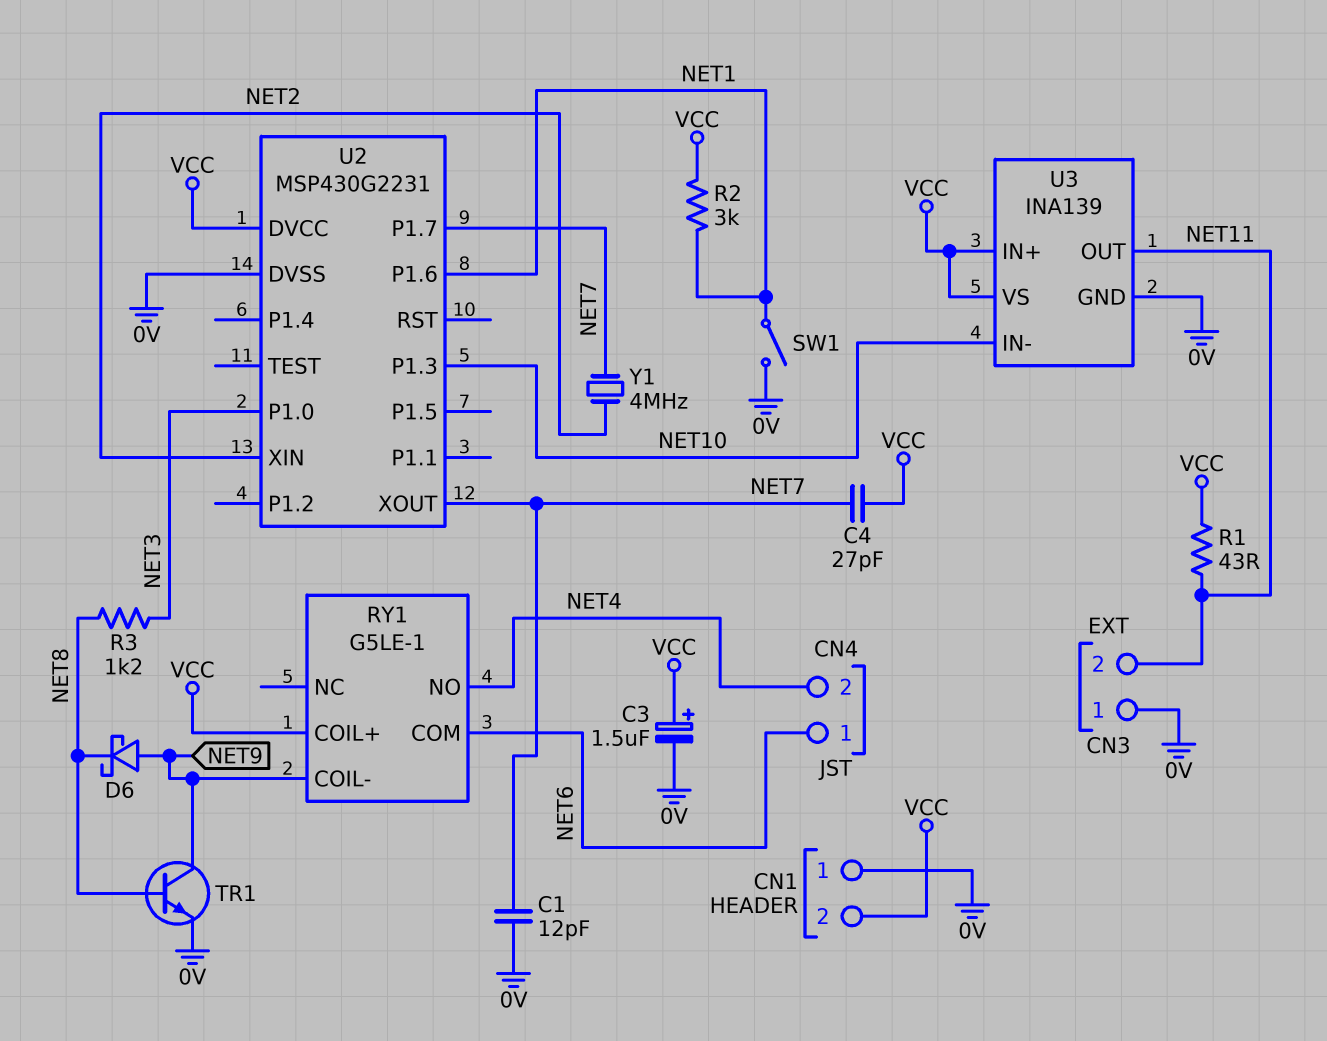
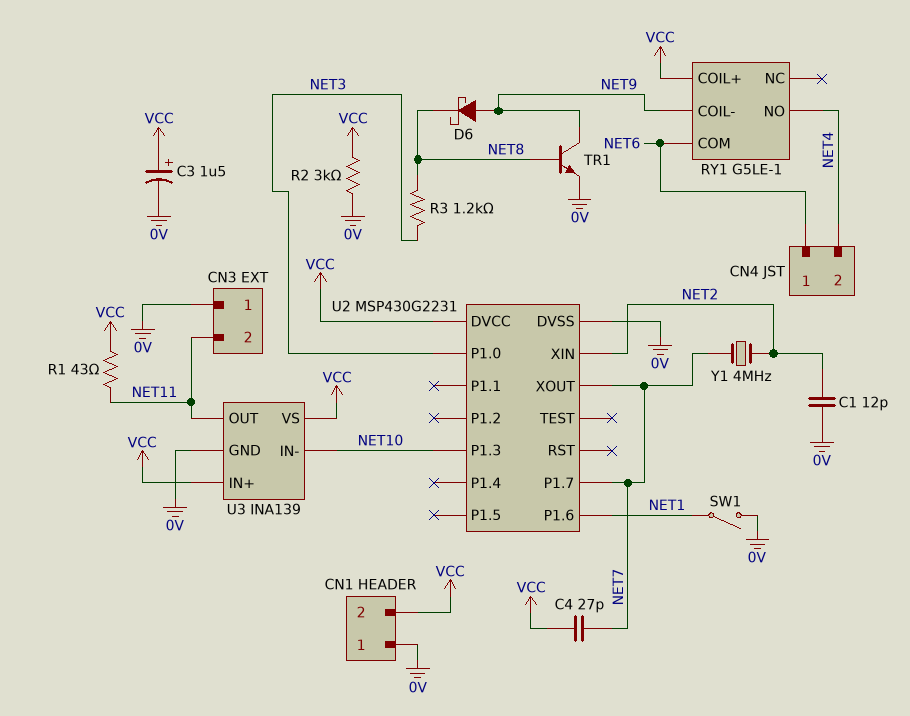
C1: 12pF (0V, NET7) -> 12pF (0V, NET2)
R2: 3k (NET1, VCC) -> 3k (0V, VCC)

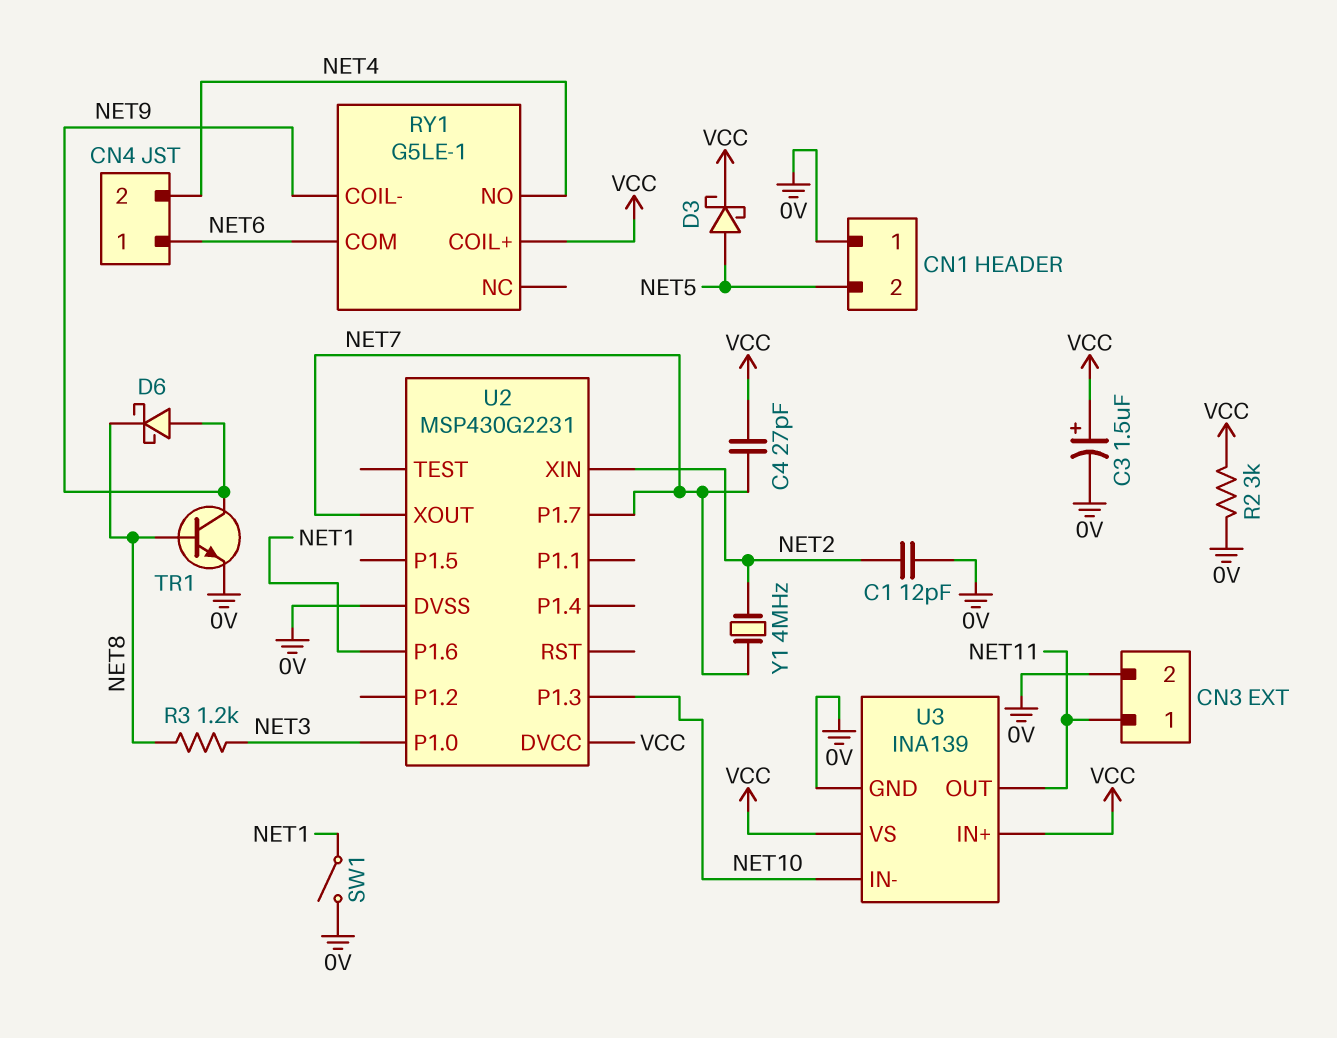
CN1 pin 2: VCC -> NET5
CN3 pin 1: 0V -> NET11
CN3 pin 2: NET11 -> 0V
D3: none -> schottky (A NET5, K VCC)
R1: 43 (NET11, VCC) -> none

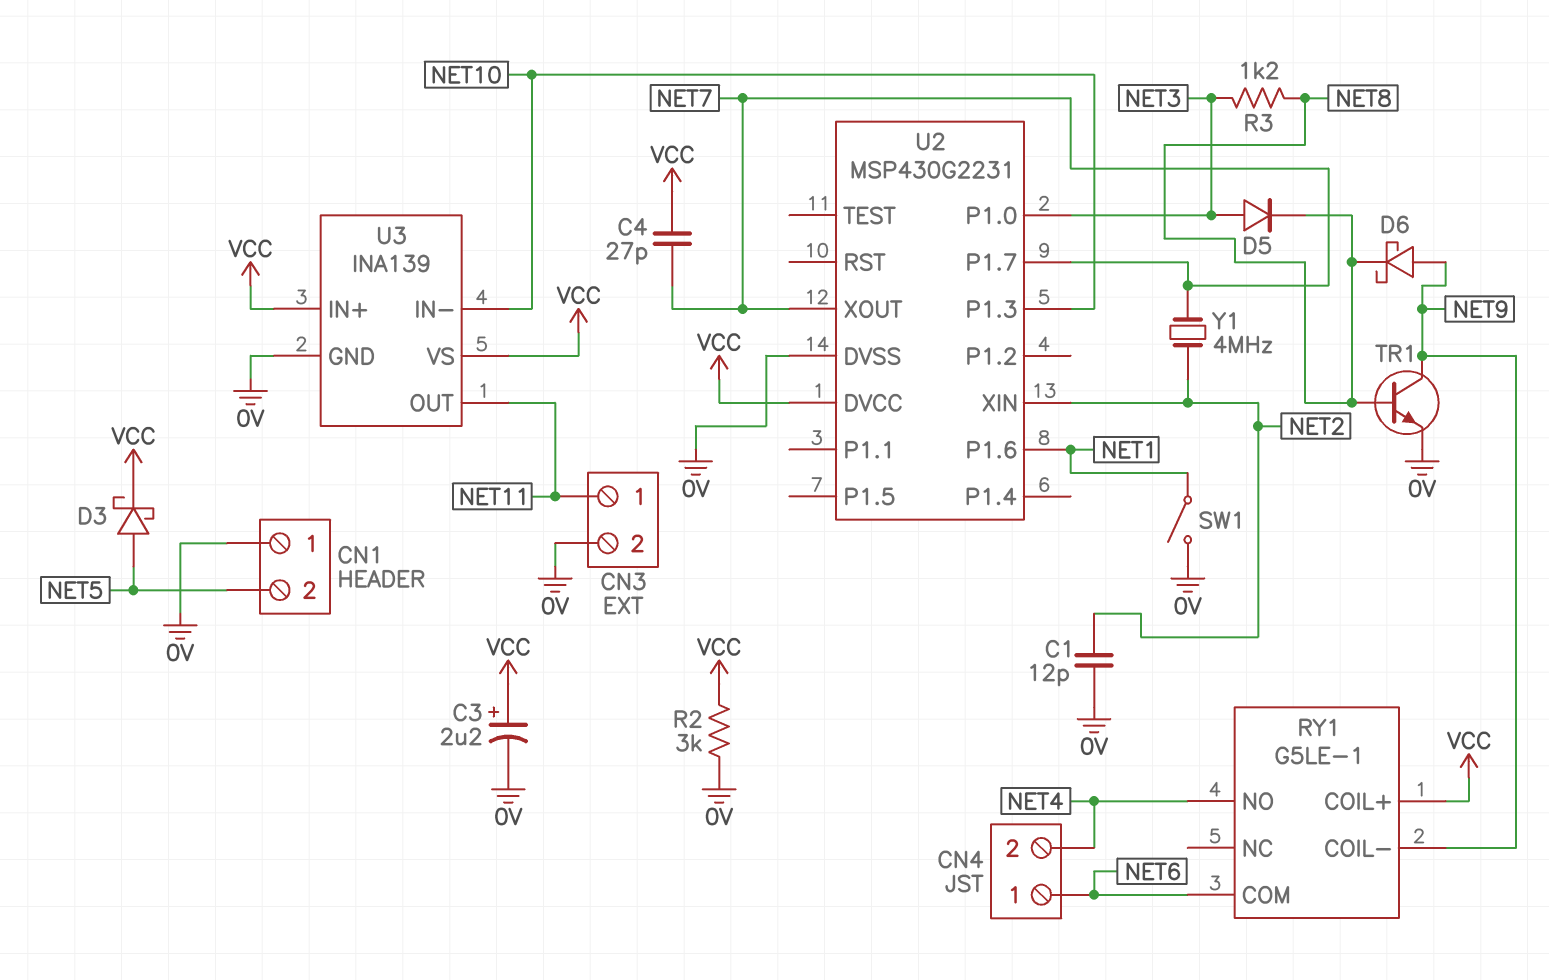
C3: 1.5uF (plus VCC, minus 0V) -> 2.2uF (plus VCC, minus 0V)
D5: none -> diode (A NET3, K NET8)

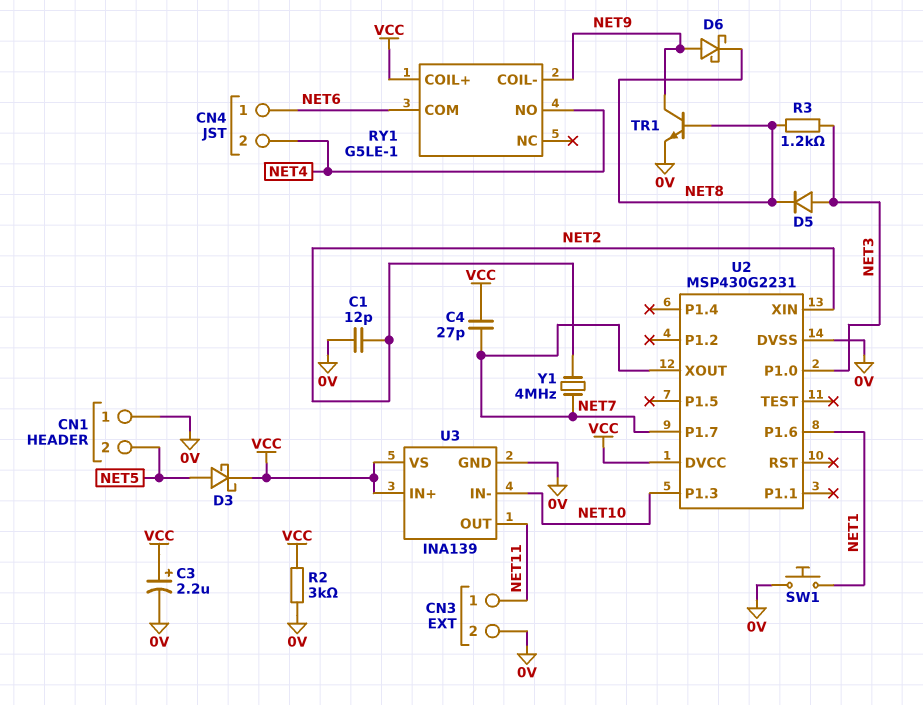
SW1: switch (0V, NET1) -> button (0V, NET1)

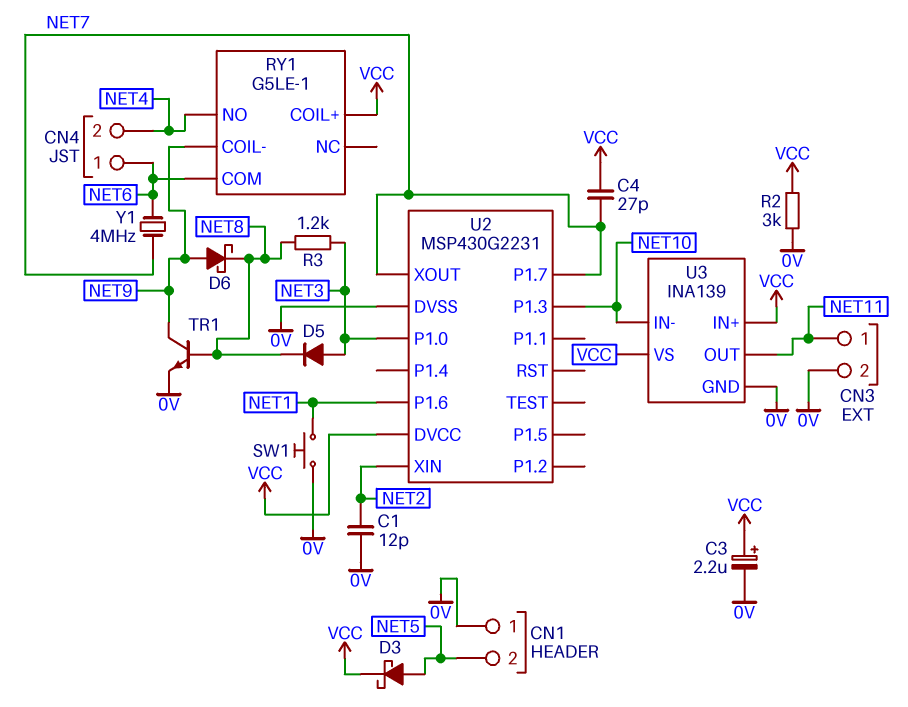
Y1: 4MHz (NET2, NET7) -> 4MHz (NET6, NET7)

